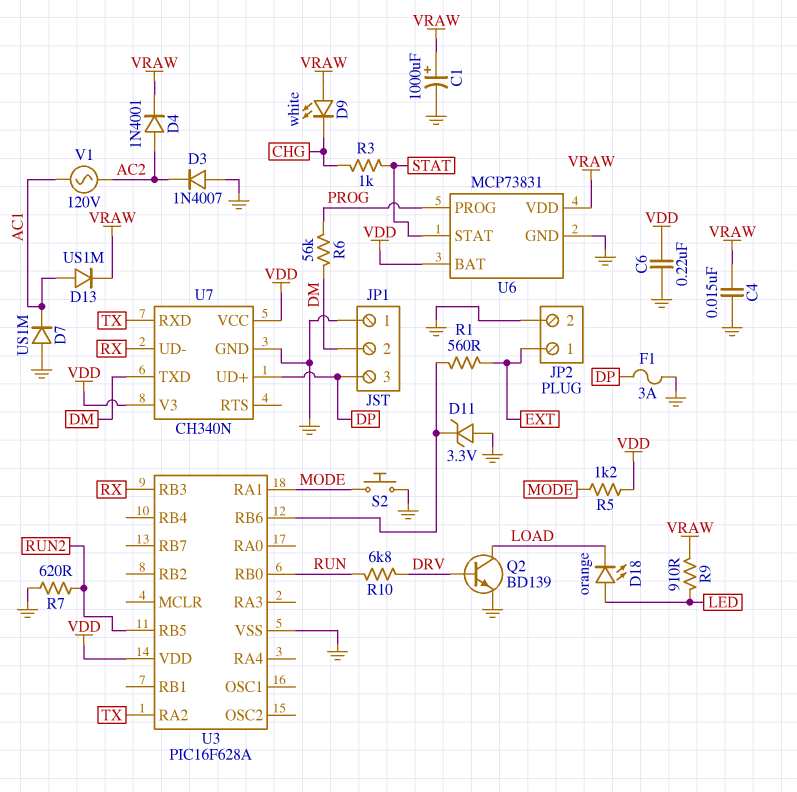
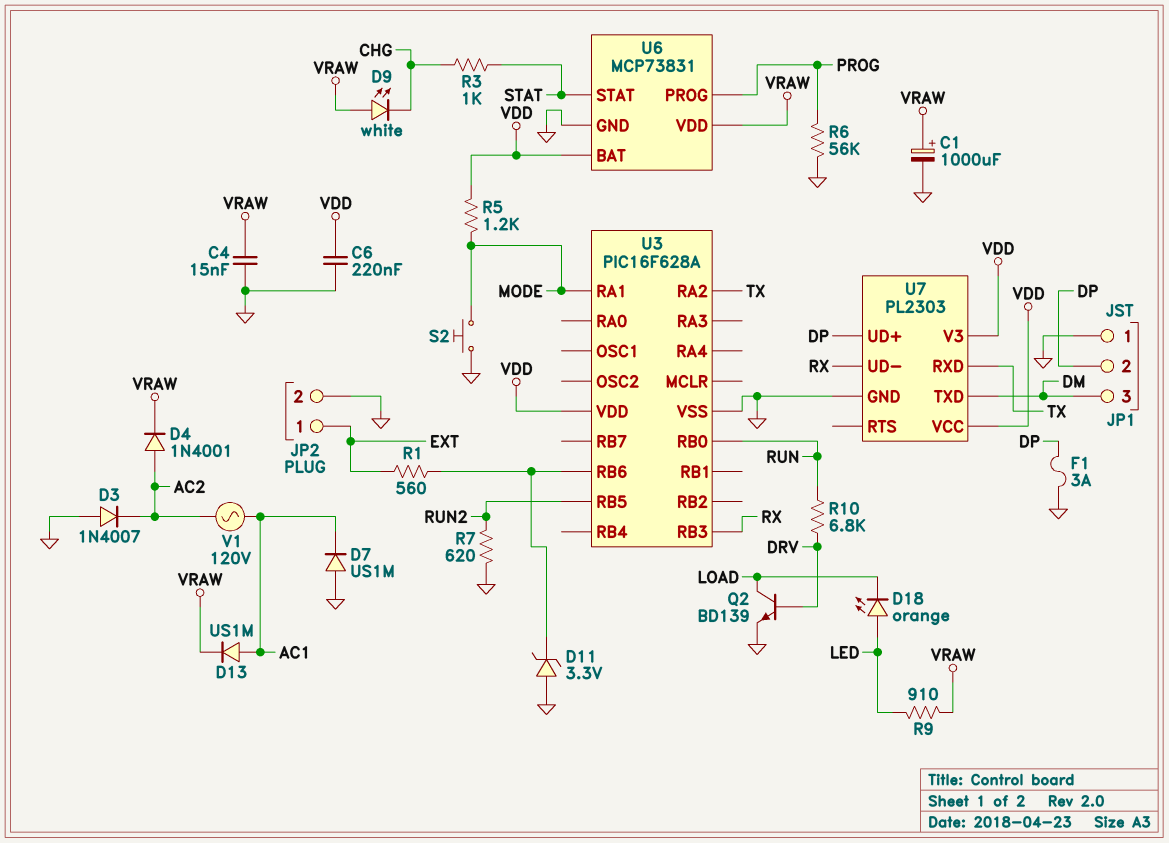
JP1 pin 2: DM -> DP
JP1 pin 3: DP -> DM
R6: 56k (DM, PROG) -> 56k (GND, PROG)
U7: CH340N -> PL2303

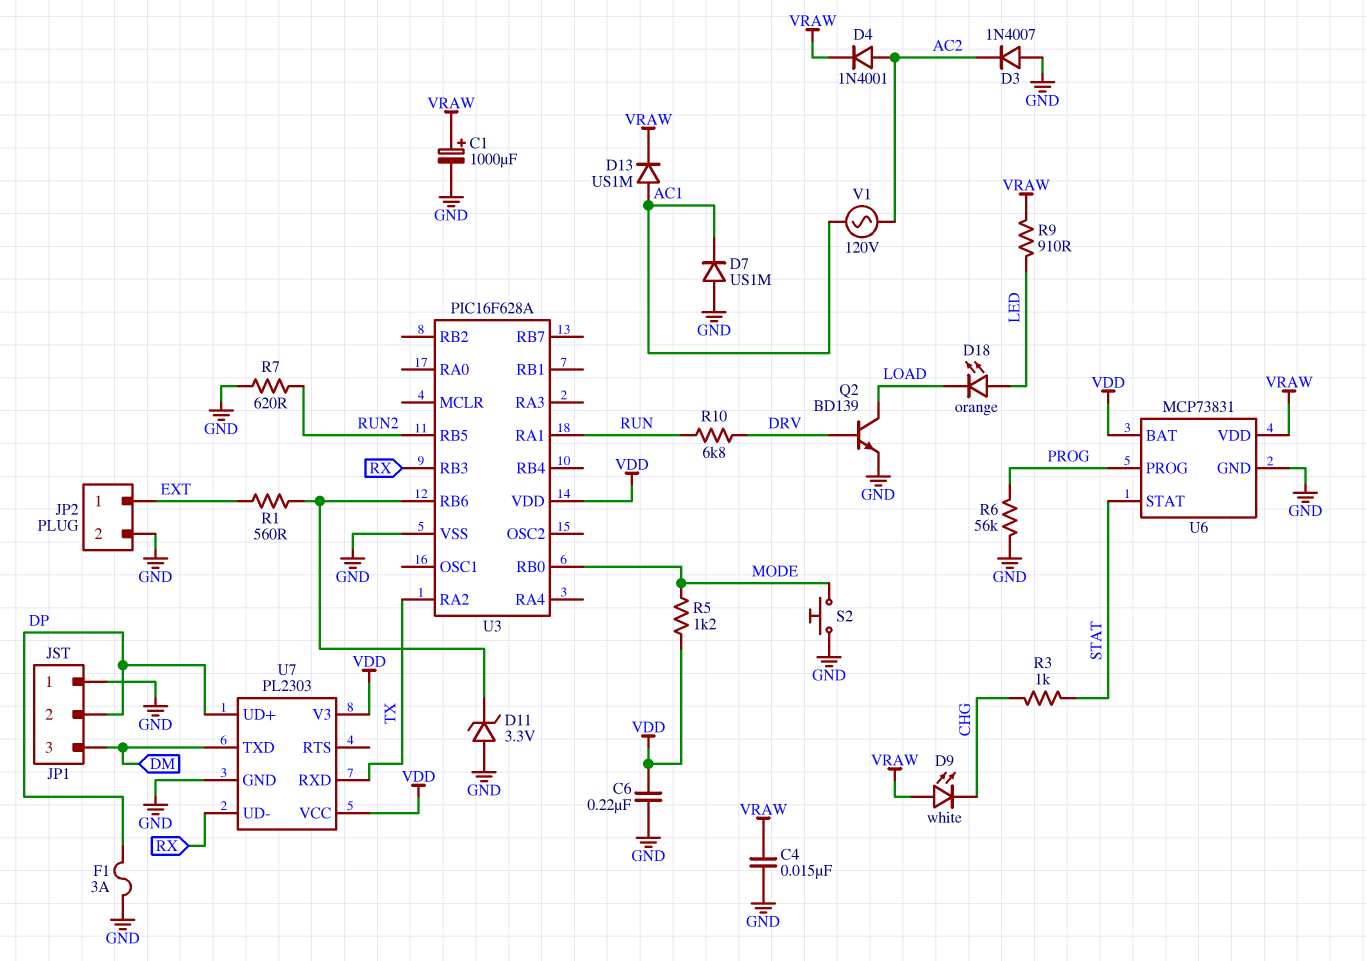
U3 pin RA1: MODE -> RUN
U3 pin RB0: RUN -> MODE

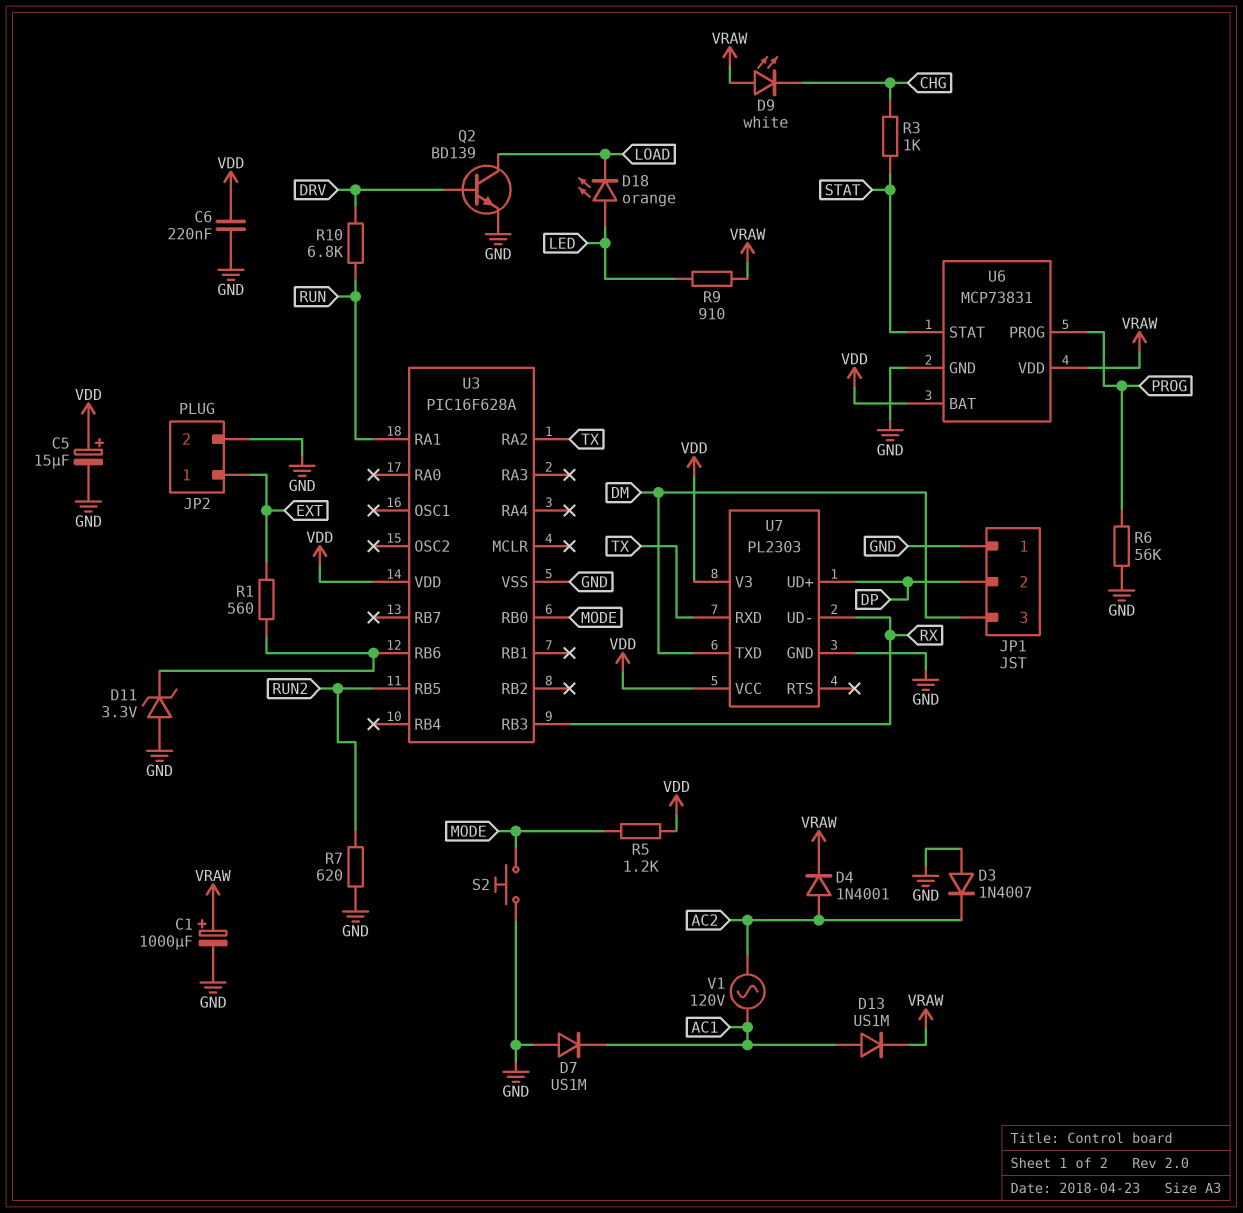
C4: 15nF (GND, VRAW) -> none
C5: none -> 15uF (plus VDD, minus GND)
F1: 3A (DP, GND) -> none

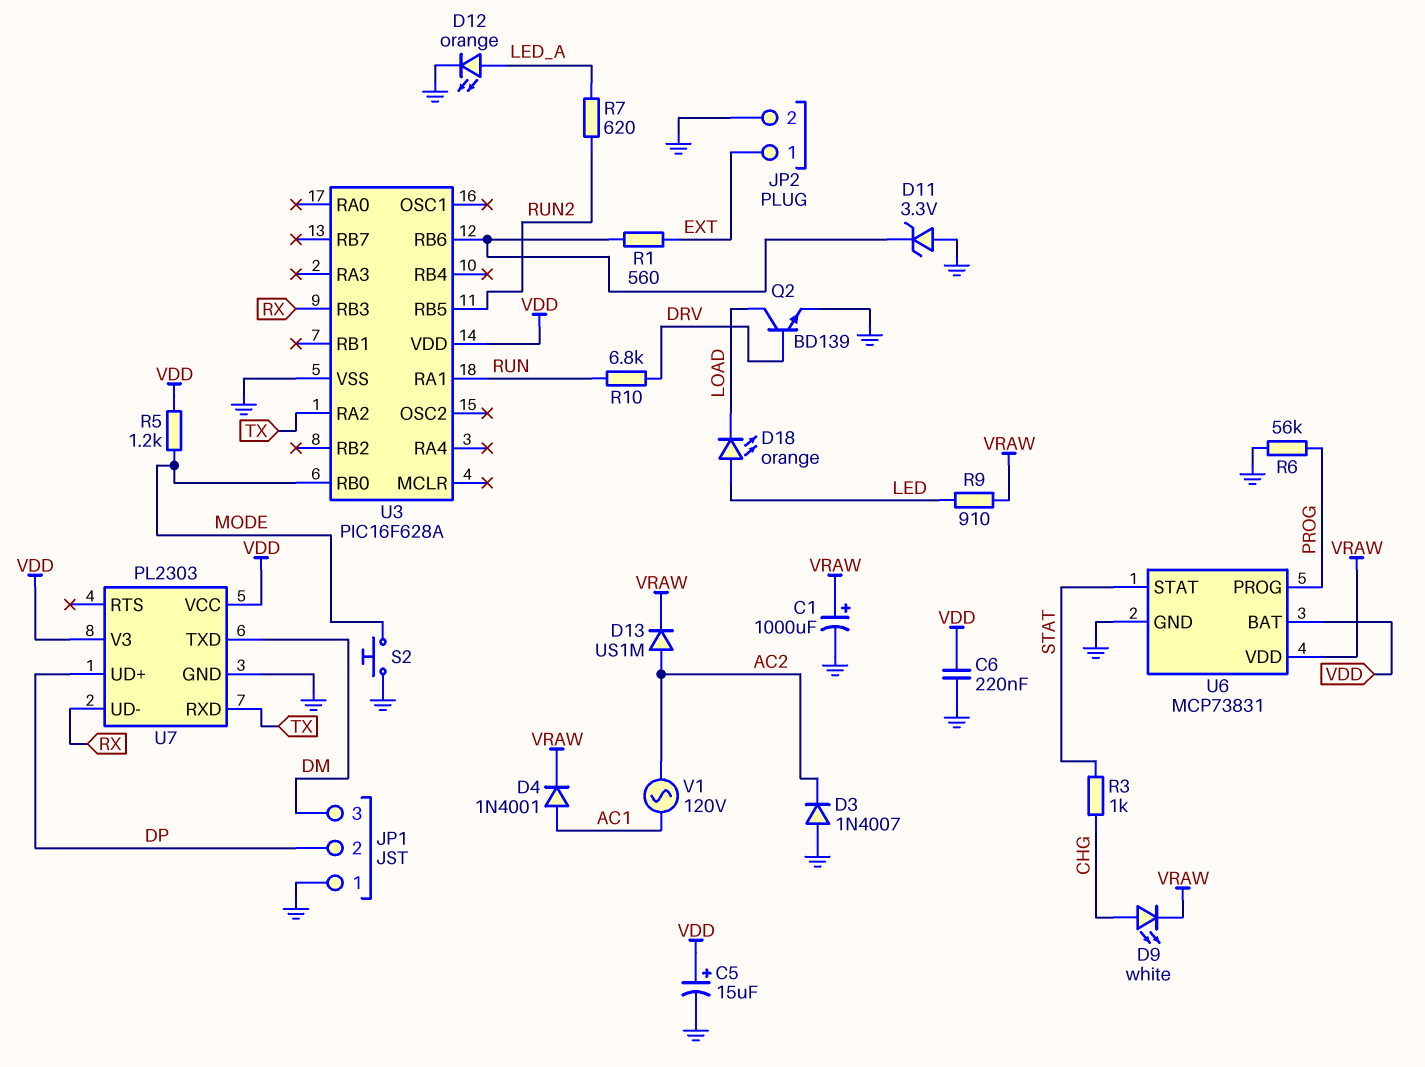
D4: diode 1N4001 (A AC2, K VRAW) -> diode 1N4001 (A AC1, K VRAW)
D7: diode US1M (A GND, K AC1) -> none
D9: LED white (A VRAW, K CHG) -> LED white (A CHG, K VRAW)
D12: none -> LED orange (A LED_A, K GND)
D13: diode US1M (A AC1, K VRAW) -> diode US1M (A AC2, K VRAW)
R7: 620 (GND, RUN2) -> 620 (LED_A, RUN2)

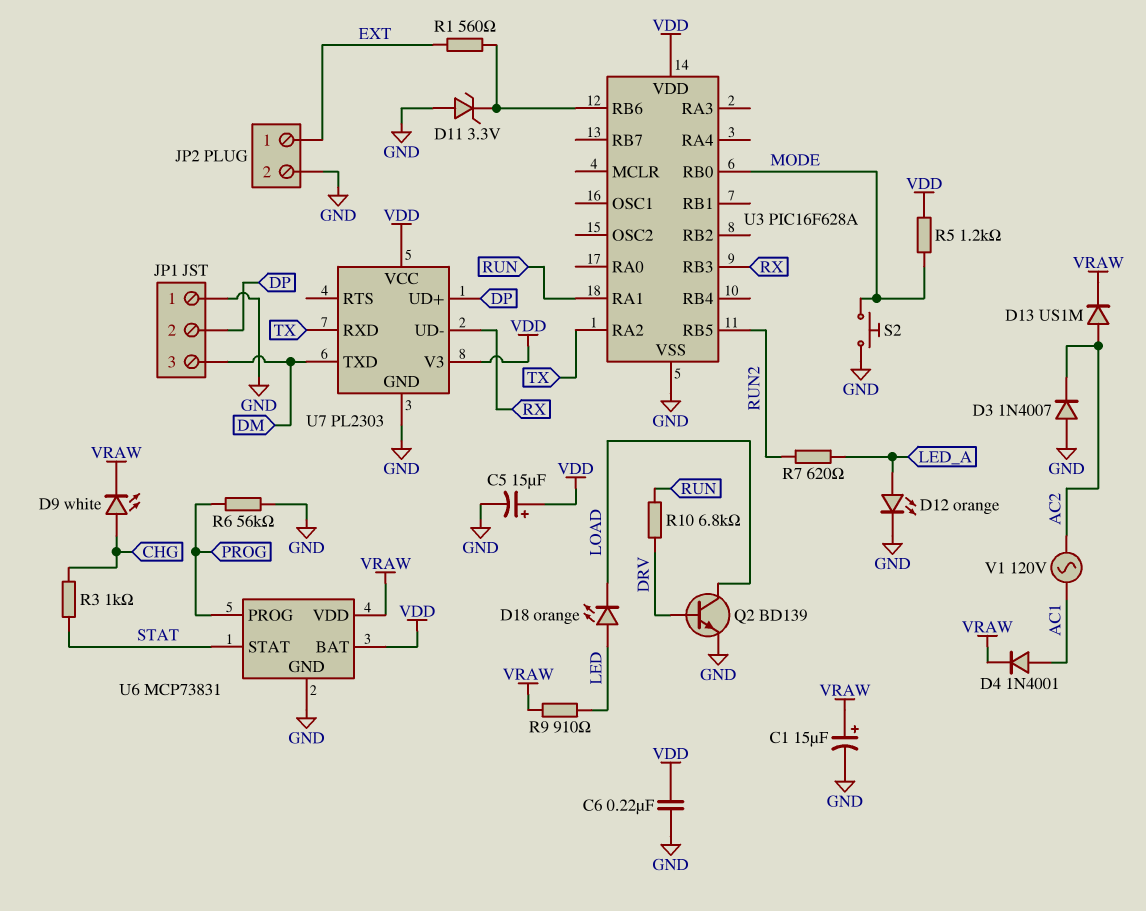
C1: 1000uF (plus VRAW, minus GND) -> 15uF (plus VRAW, minus GND)

